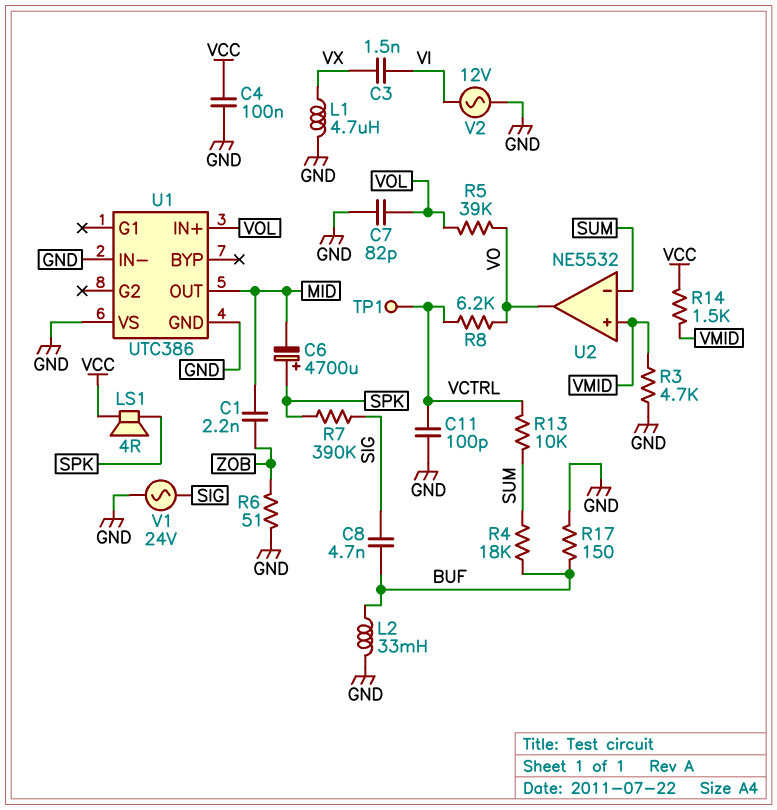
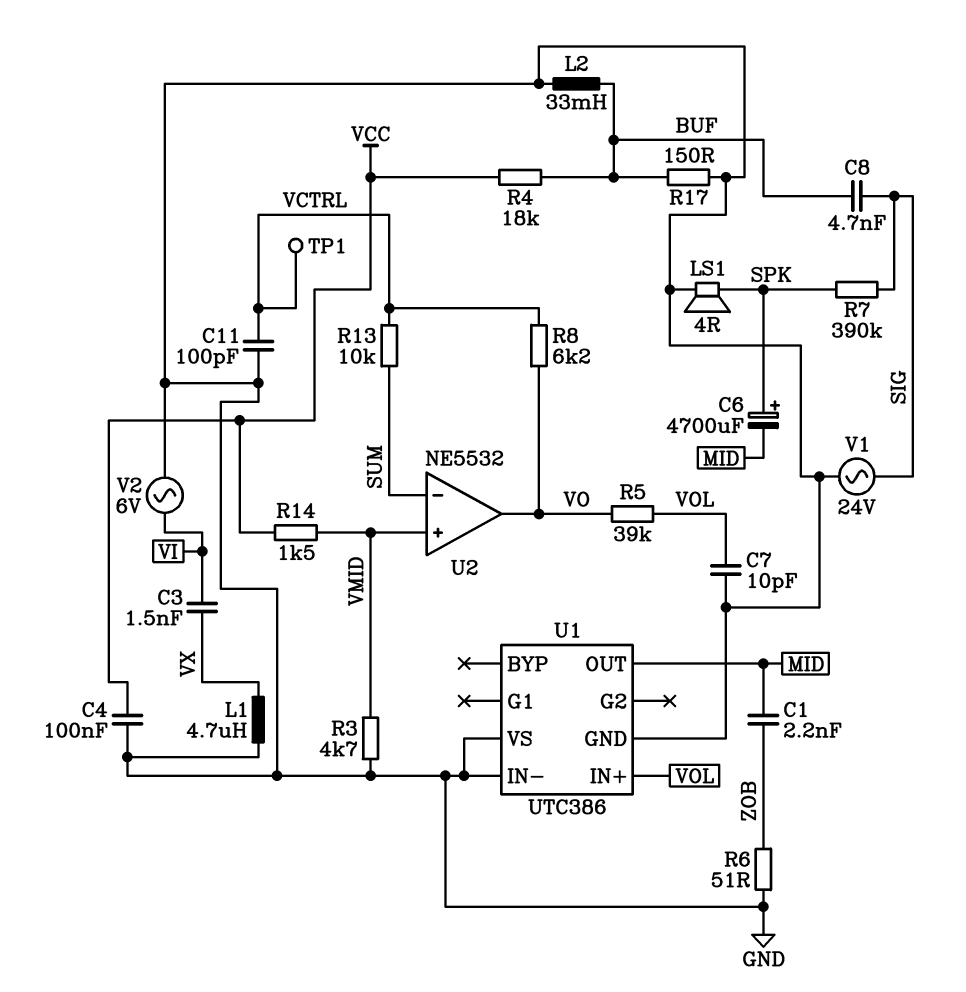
C7: 82pF (GND, VOL) -> 10pF (GND, VOL)
LS1: speaker 4R (SPK, VCC) -> speaker 4R (GND, SPK)
R4: 18k (BUF, SUM) -> 18k (BUF, VCC)
V2: AC 12V (GND, VI) -> AC 6V (GND, VI)

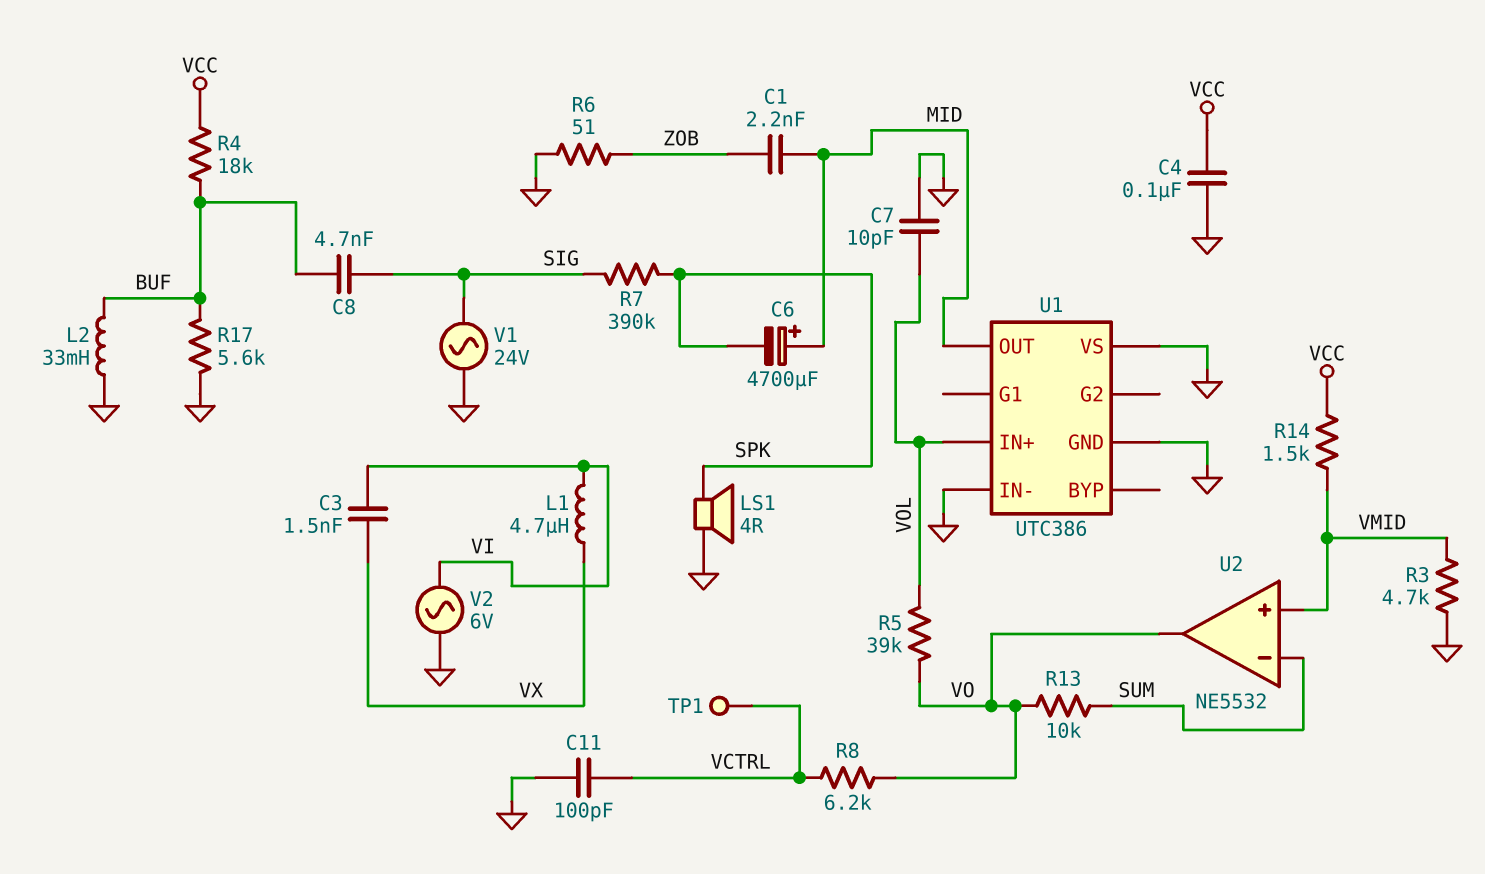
C6: 4700uF (plus SPK, minus MID) -> 4700uF (plus MID, minus SPK)
L1: 4.7uH (GND, VX) -> 4.7uH (VI, VX)
R13: 10k (SUM, VCTRL) -> 10k (SUM, VO)
R17: 150 (BUF, GND) -> 5.6k (BUF, GND)

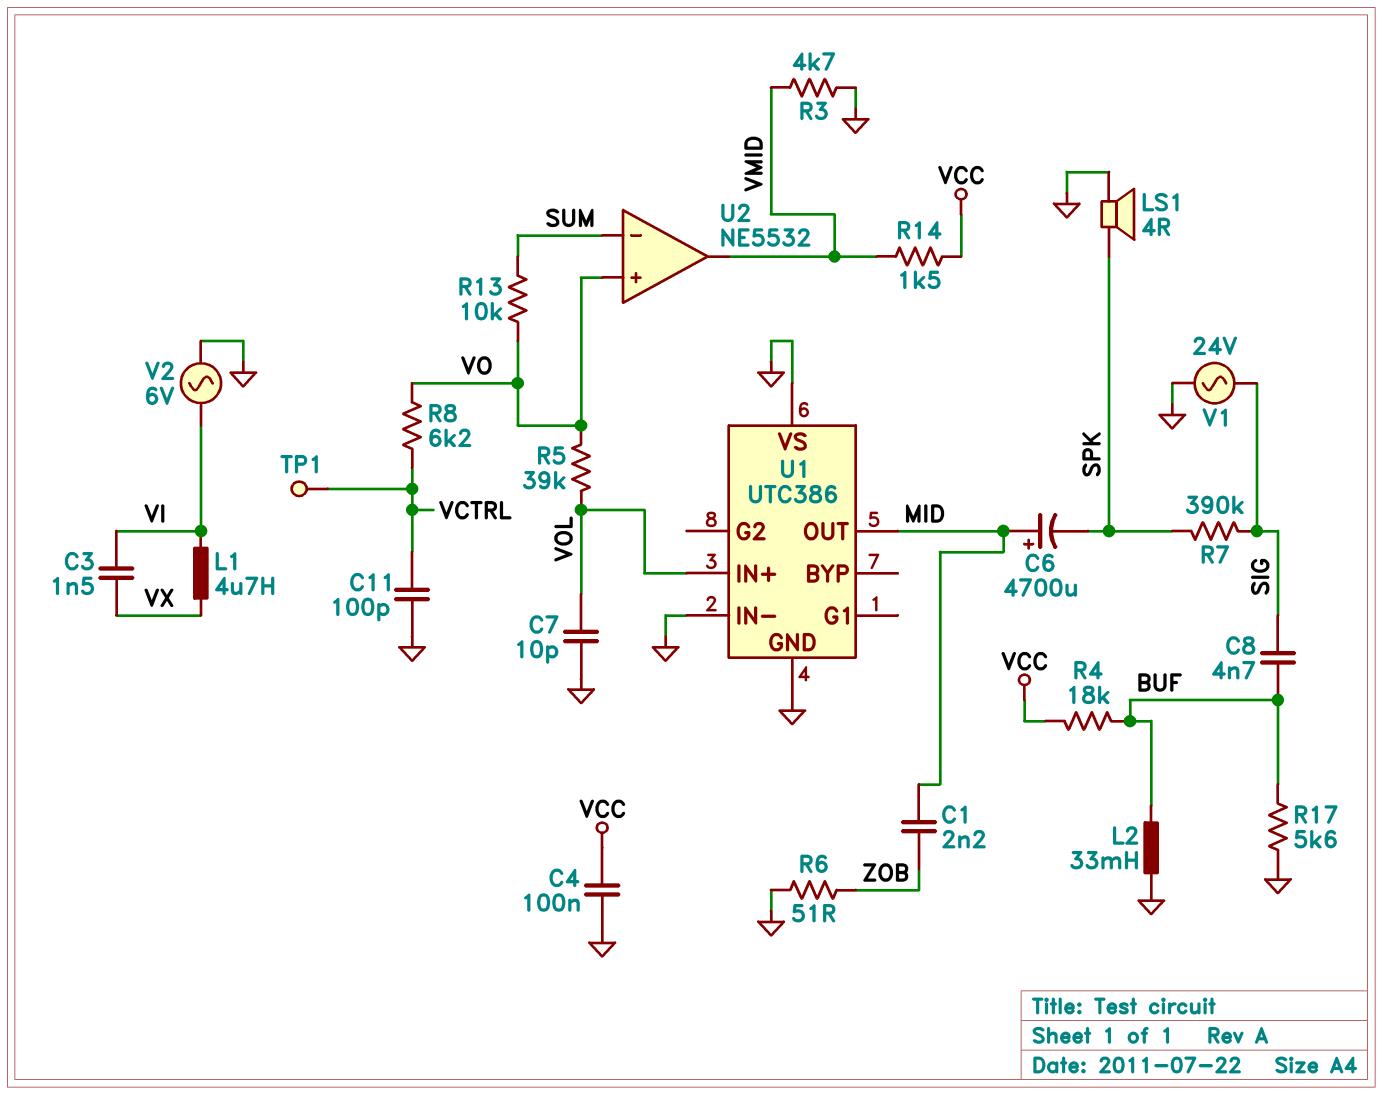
U2 pin in+: VMID -> VO
U2 pin out: VO -> VMID

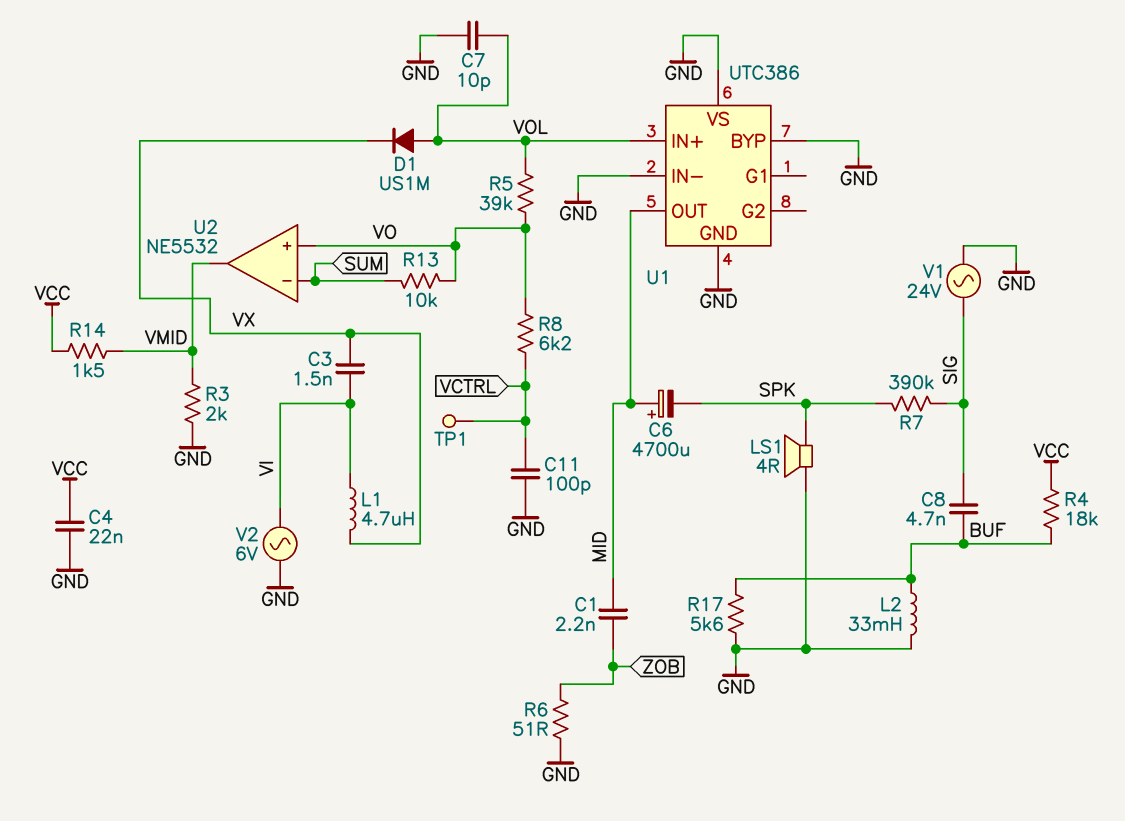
C4: 100nF (GND, VCC) -> 22nF (GND, VCC)
D1: none -> diode US1M (A VOL, K VX)
R3: 4.7k (GND, VMID) -> 2k (GND, VMID)
U1 pin BYP: none -> GND

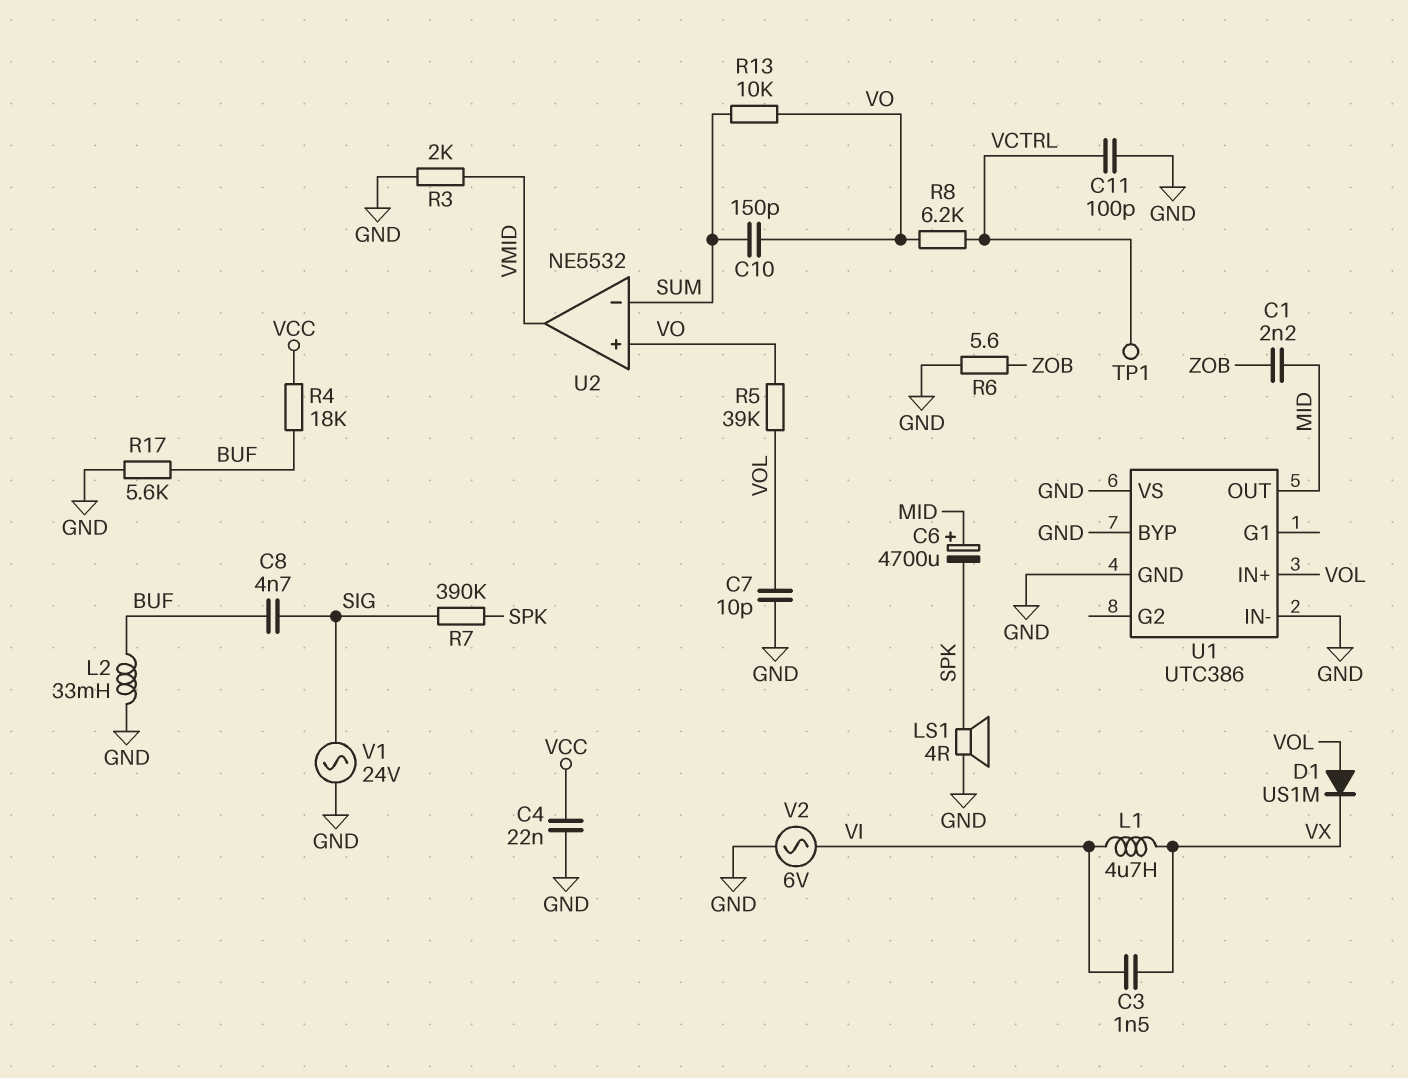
C10: none -> 150pF (SUM, VO)
R6: 51 (GND, ZOB) -> 5.6 (GND, ZOB)
R14: 1.5k (VCC, VMID) -> none

